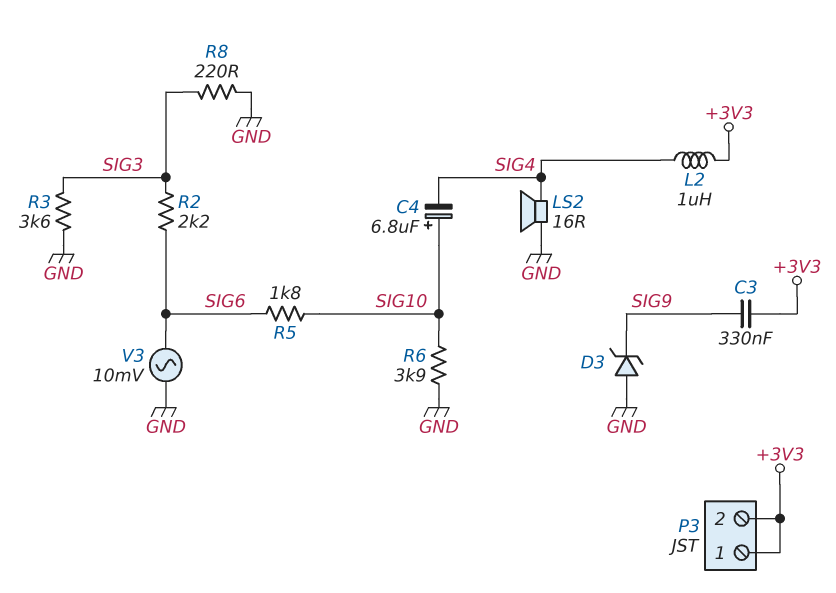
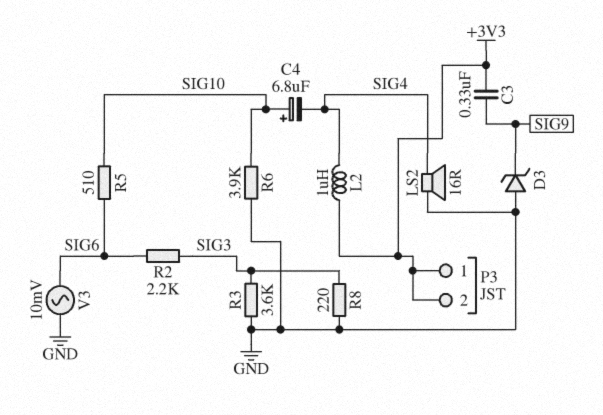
R5: 1.8k (SIG6, SIG10) -> 510 (SIG6, SIG10)

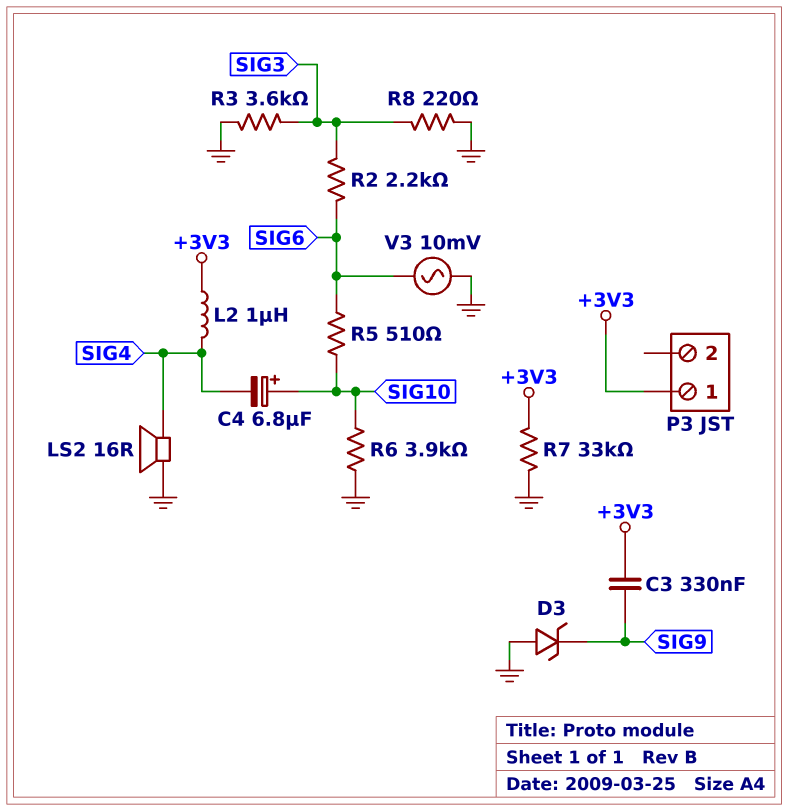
P3 pin 2: +3V3 -> none
R7: none -> 33k (+3V3, GND)

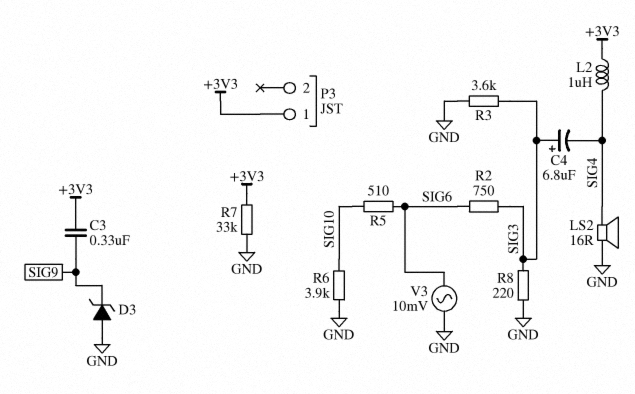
C4: 6.8uF (plus SIG10, minus SIG4) -> 6.8uF (plus SIG3, minus SIG4)
R2: 2.2k (SIG3, SIG6) -> 750 (SIG3, SIG6)

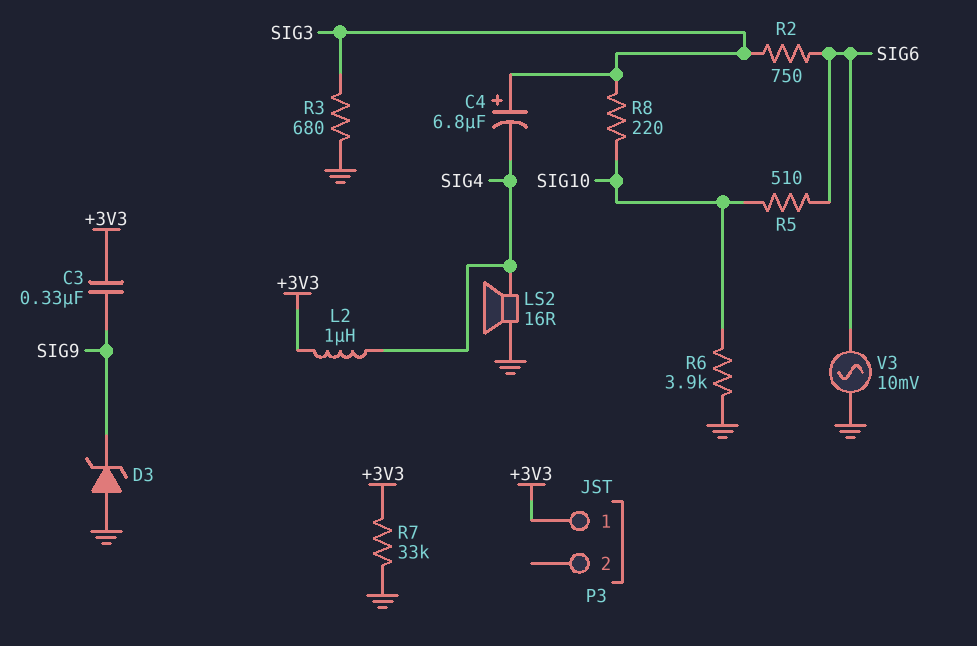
R3: 3.6k (GND, SIG3) -> 680 (GND, SIG3)
R8: 220 (GND, SIG3) -> 220 (SIG3, SIG10)

